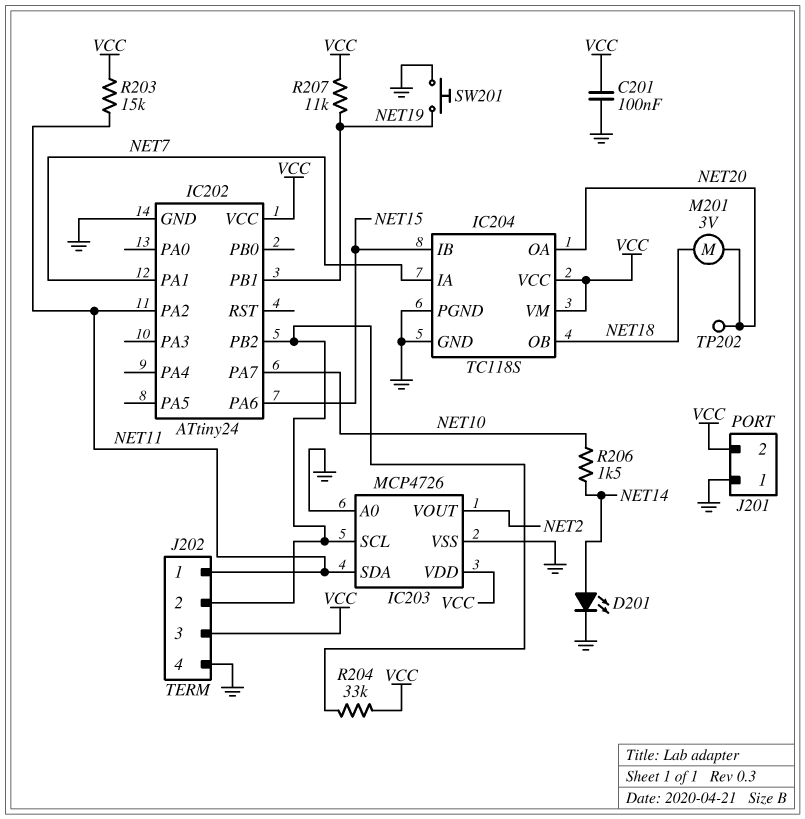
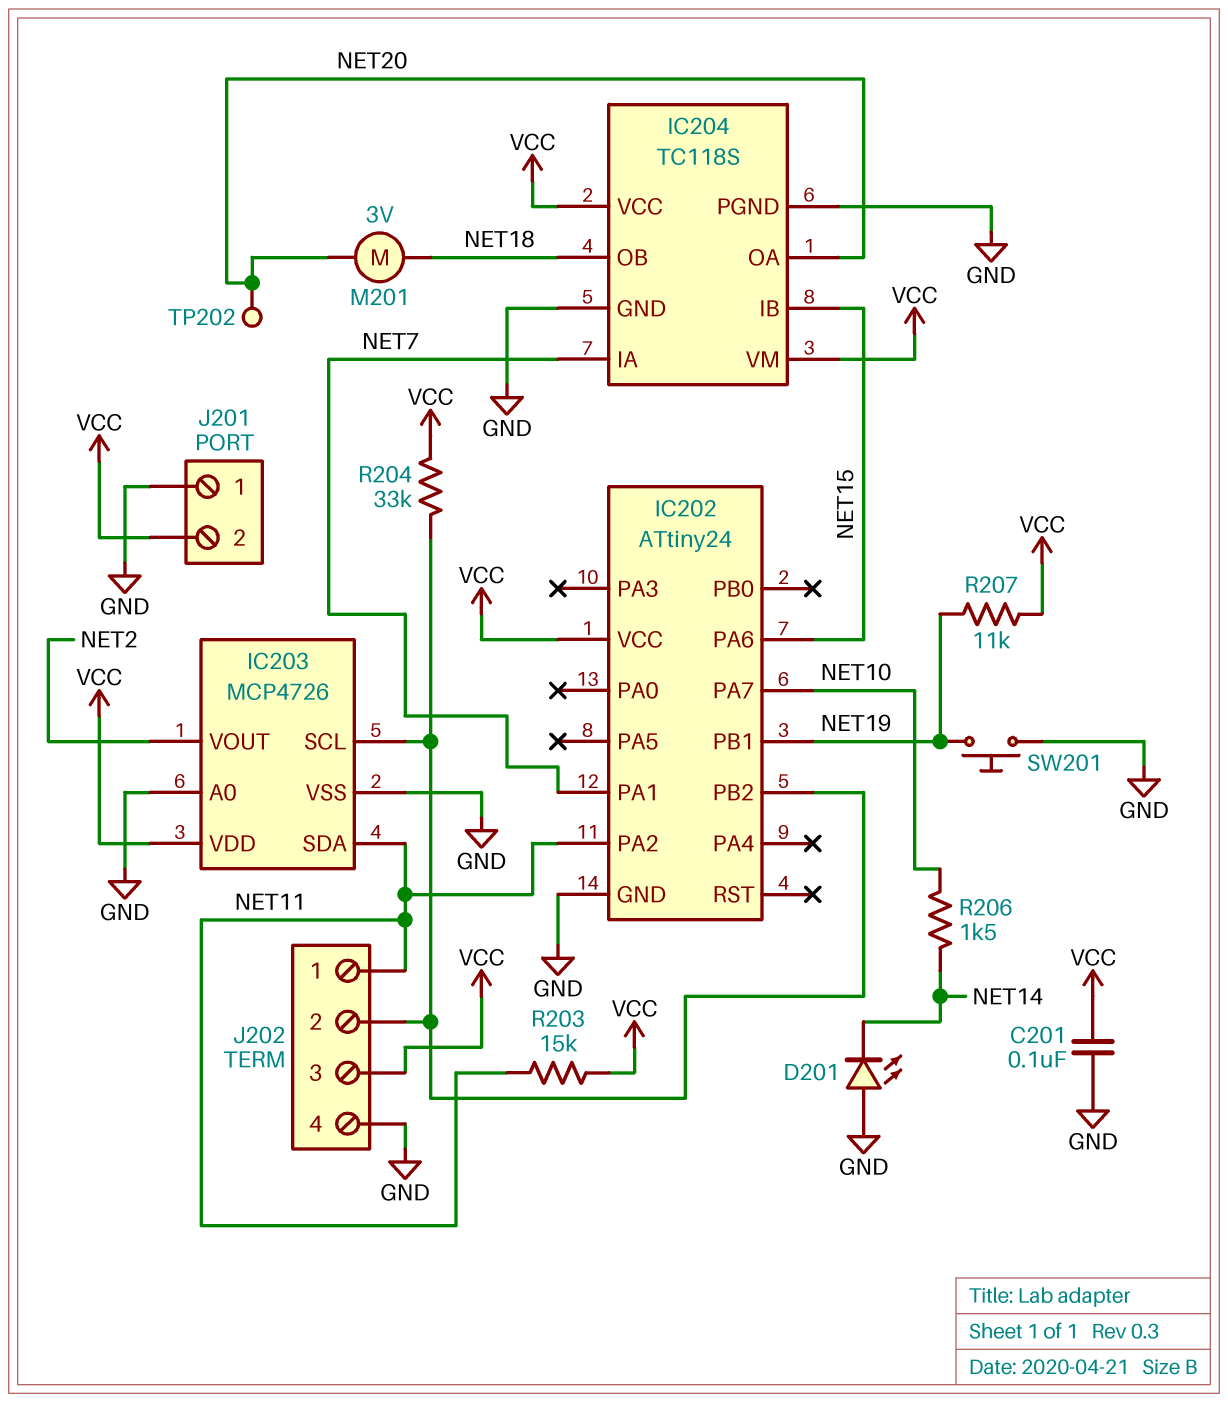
D201: LED (A NET14, K GND) -> LED (A GND, K NET14)

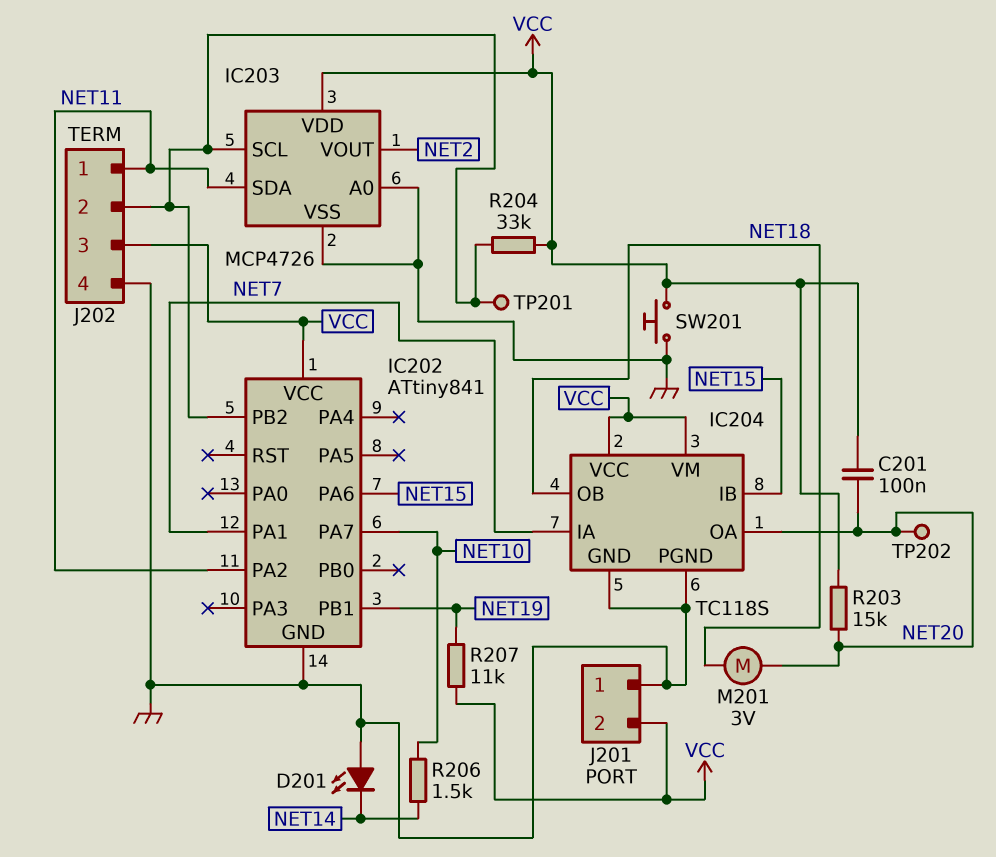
C201: 100nF (GND, VCC) -> 100nF (NET20, VCC)
IC202: ATtiny24 -> ATtiny841
R203: 15k (NET11, VCC) -> 15k (NET20, VCC)
SW201: button (GND, NET19) -> button (GND, VCC)
TP201: none -> test point (IC202/PB2)

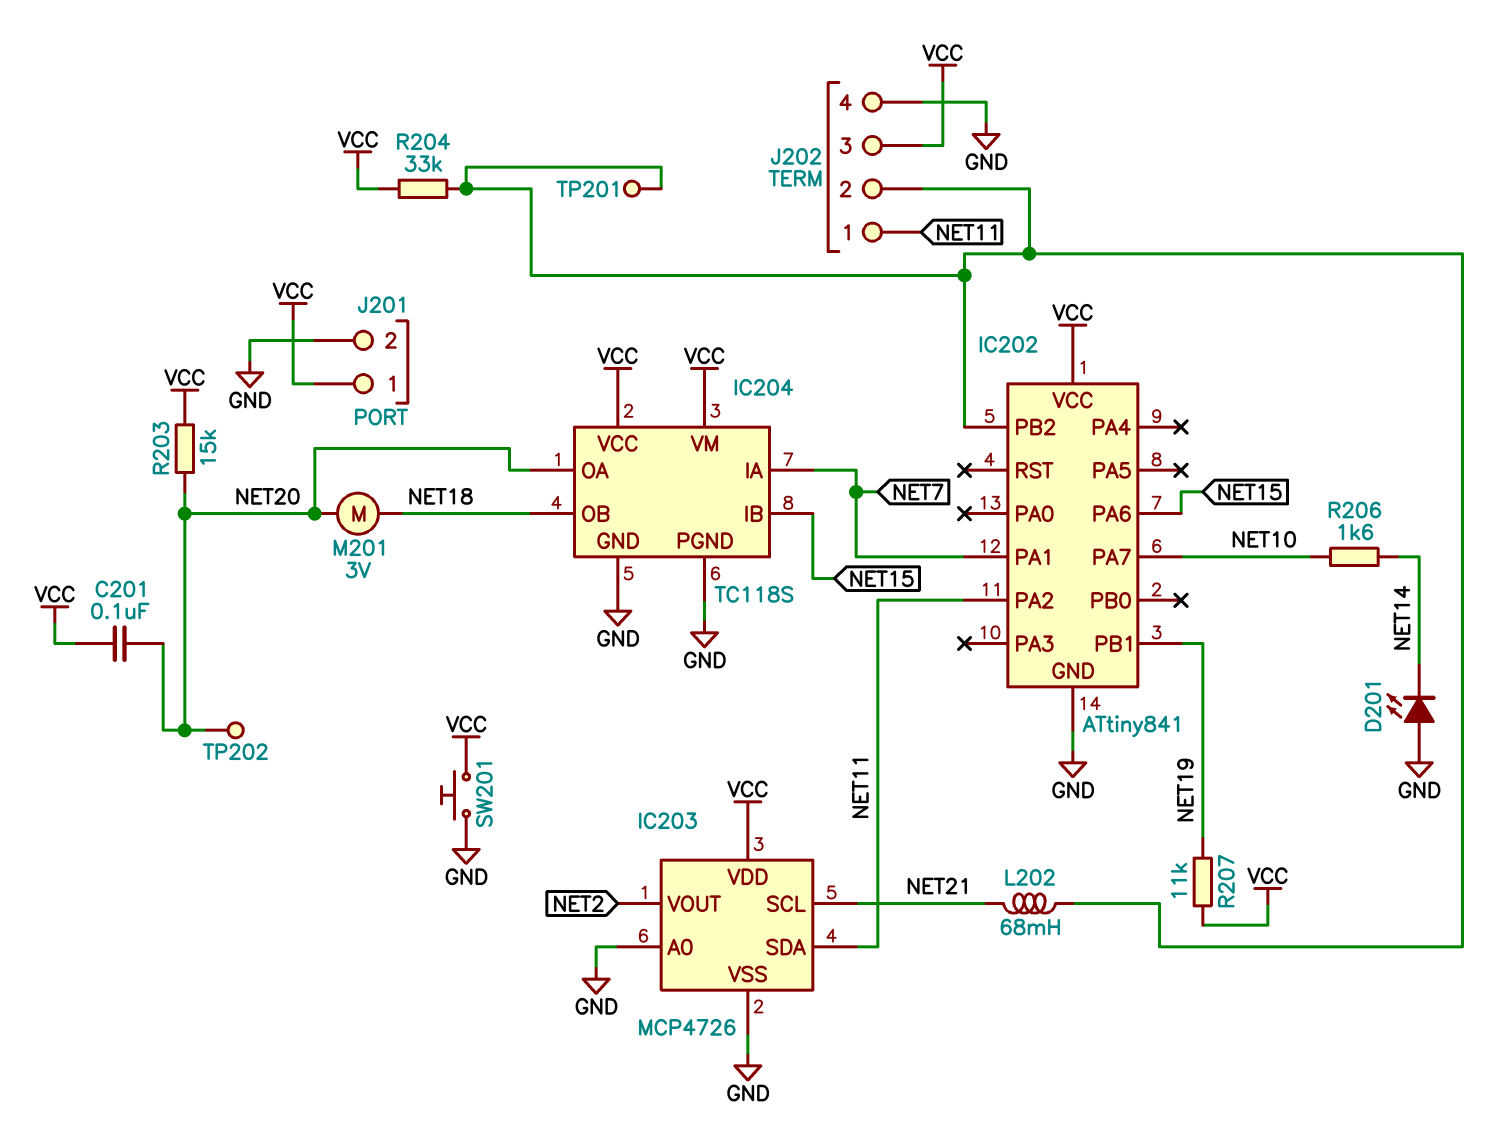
IC203 pin SCL: IC202/PB2 -> NET21
J201 pin 1: GND -> VCC
J201 pin 2: VCC -> GND
L202: none -> 68mH (IC202/PB2, NET21)
R206: 1.5k (NET10, NET14) -> 1.6k (NET10, NET14)

